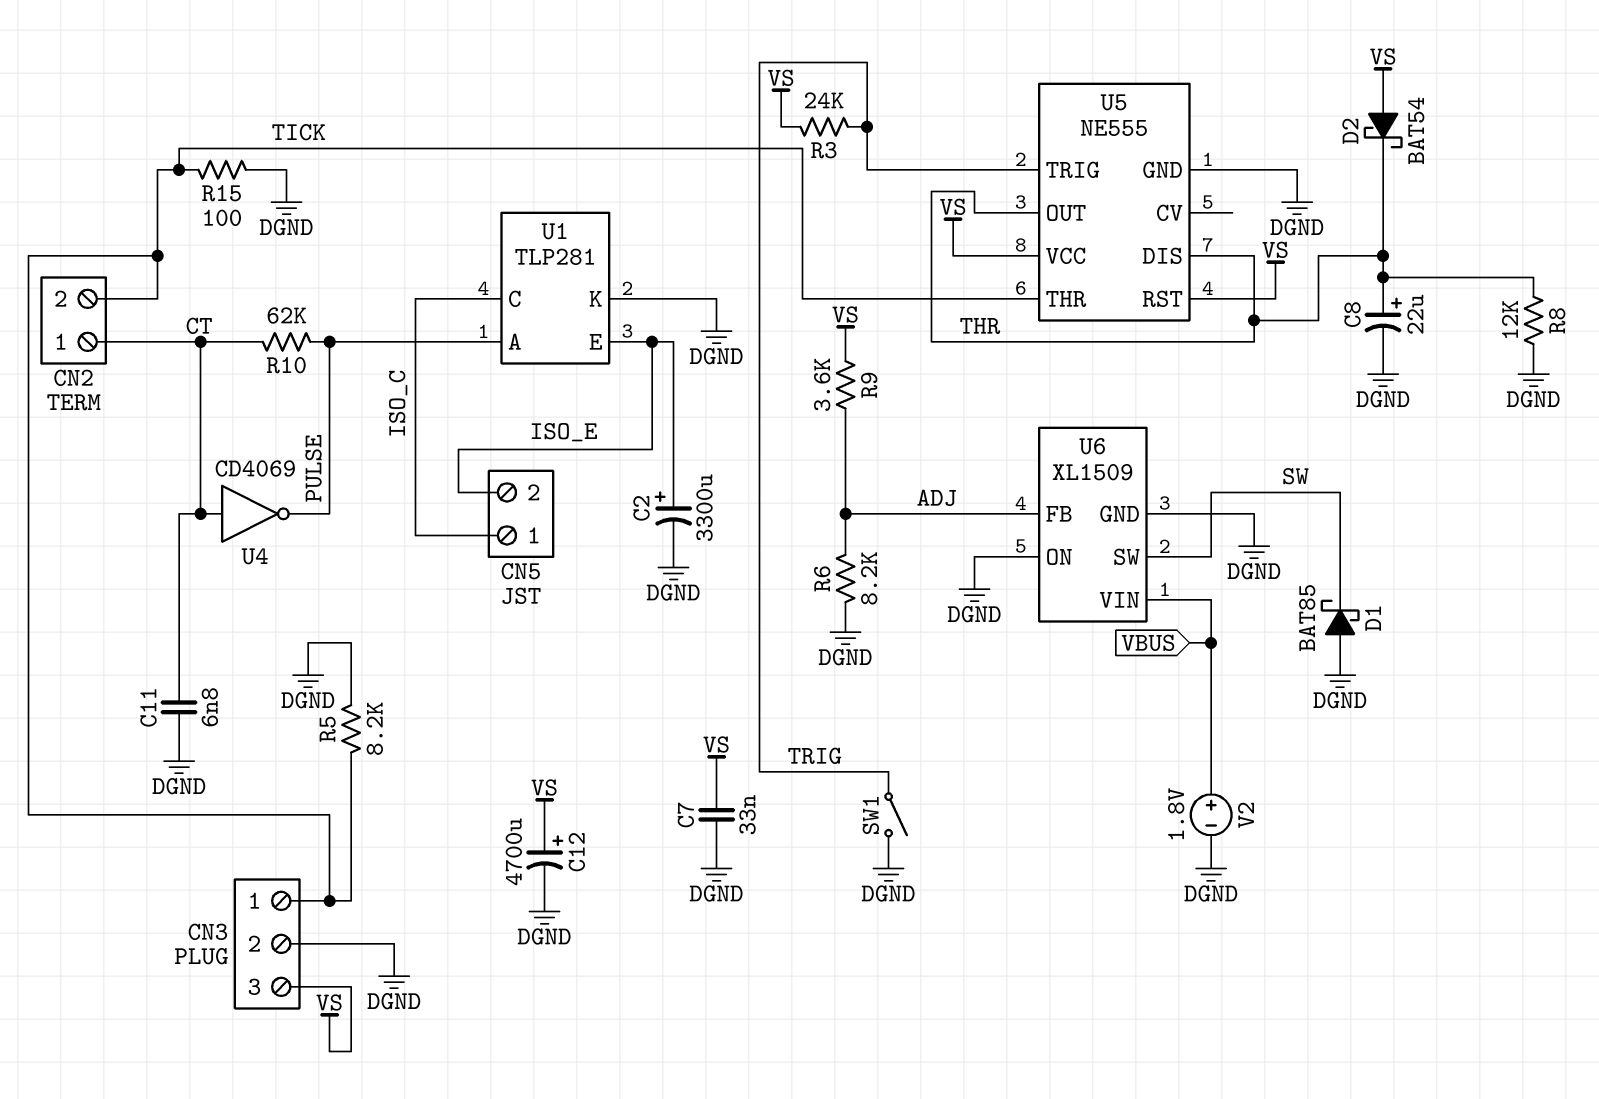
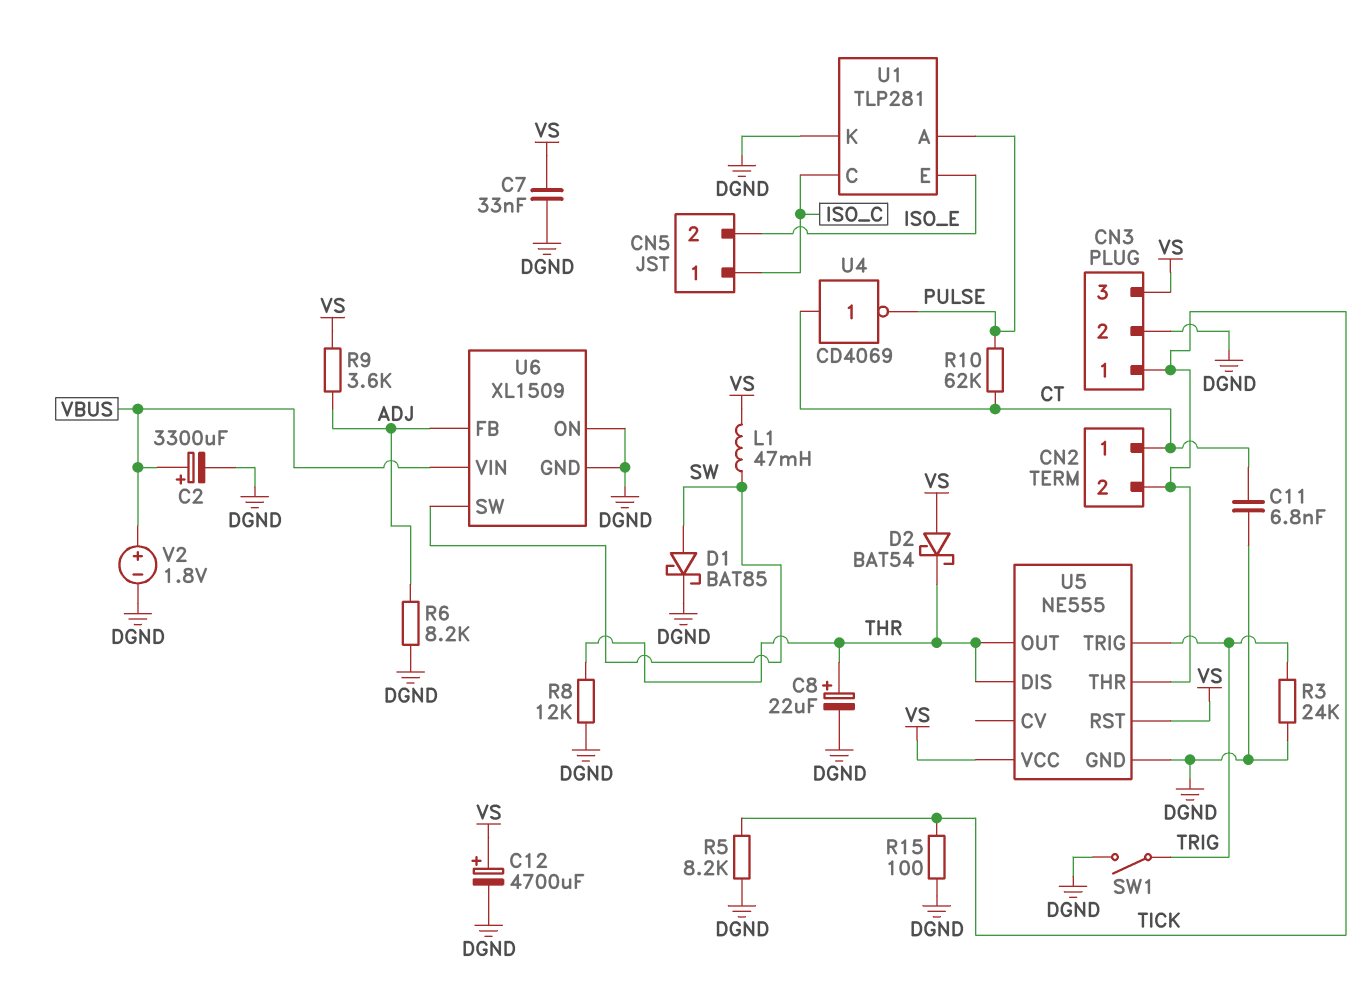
C2: 3300uF (plus ISO_E, minus DGND) -> 3300uF (plus VBUS, minus DGND)
D1: schottky BAT85 (A DGND, K SW) -> schottky BAT85 (A SW, K DGND)
L1: none -> 47mH (SW, VS)
R3: 24k (TRIG, VS) -> 24k (DGND, TRIG)

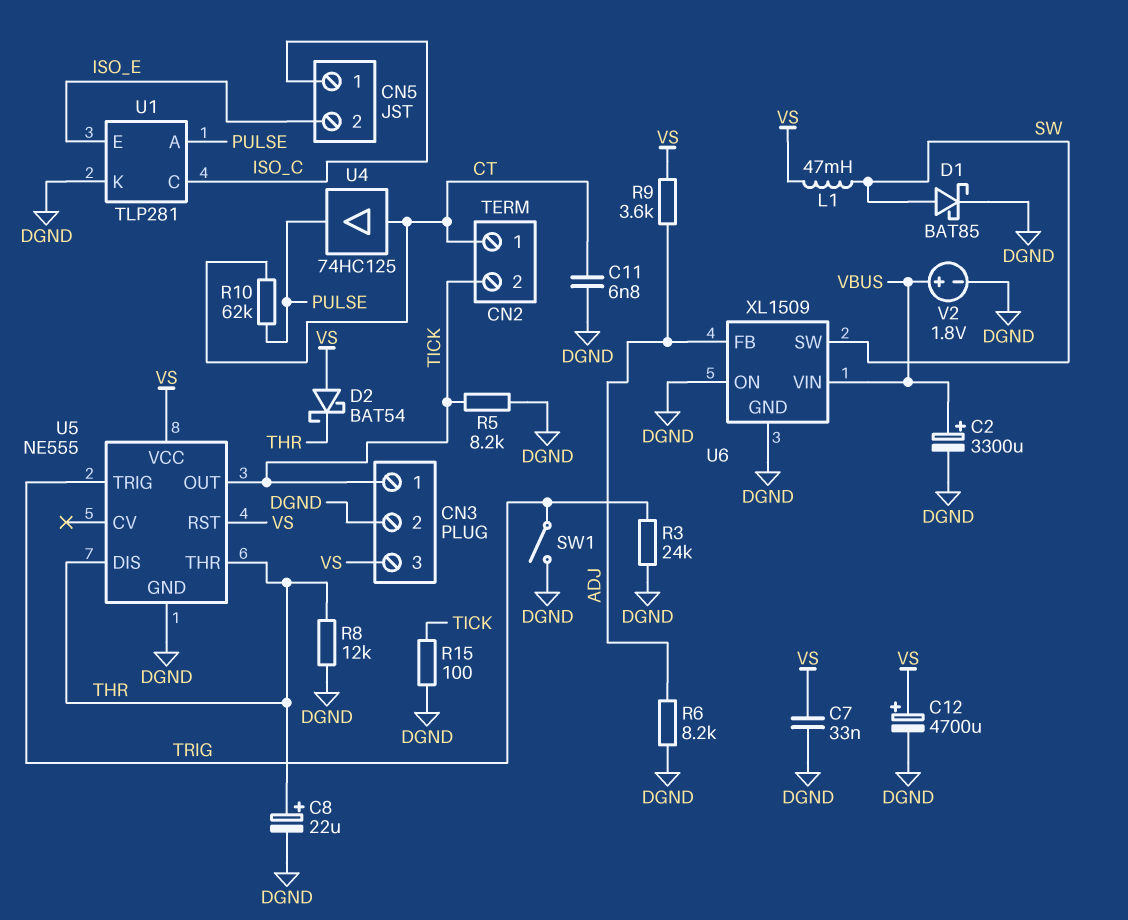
U4: NOT CD4069 (in CT, out PULSE) -> buffer 74HC125 (in CT, out PULSE)
U5 pin OUT: THR -> TICK
U5 pin THR: TICK -> THR

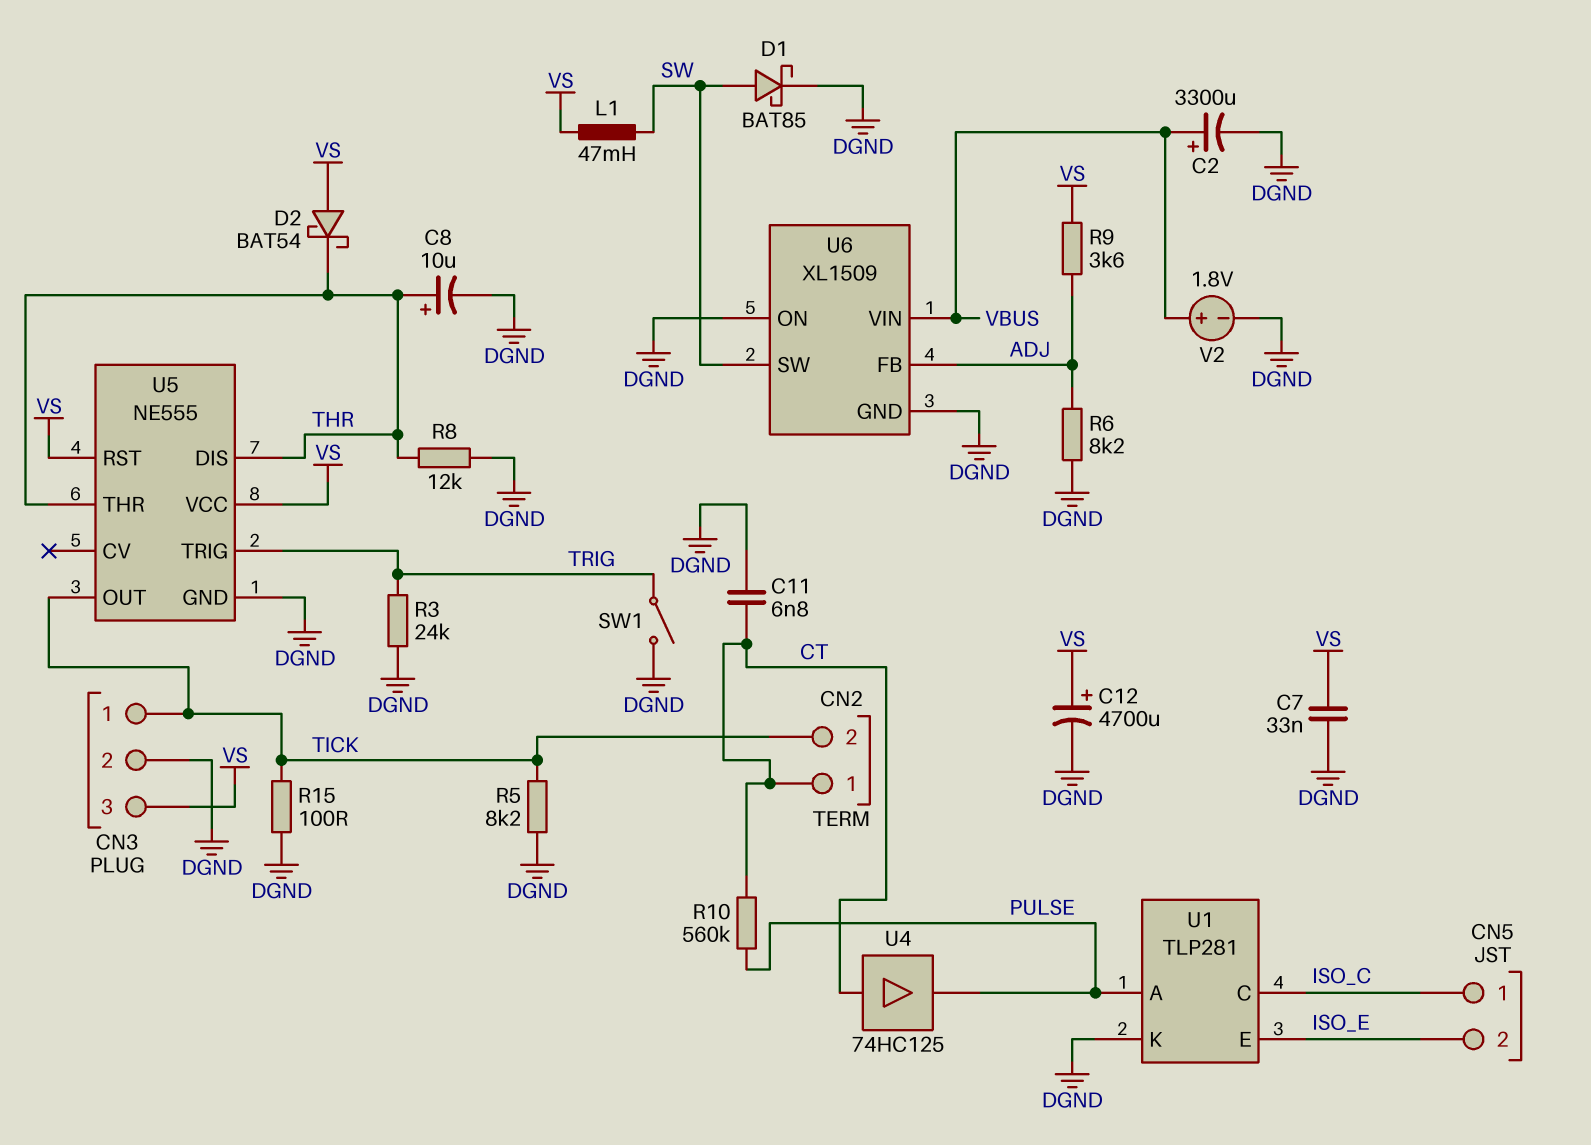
C8: 22uF (plus THR, minus DGND) -> 10uF (plus THR, minus DGND)
R10: 62k (CT, PULSE) -> 560k (CT, PULSE)

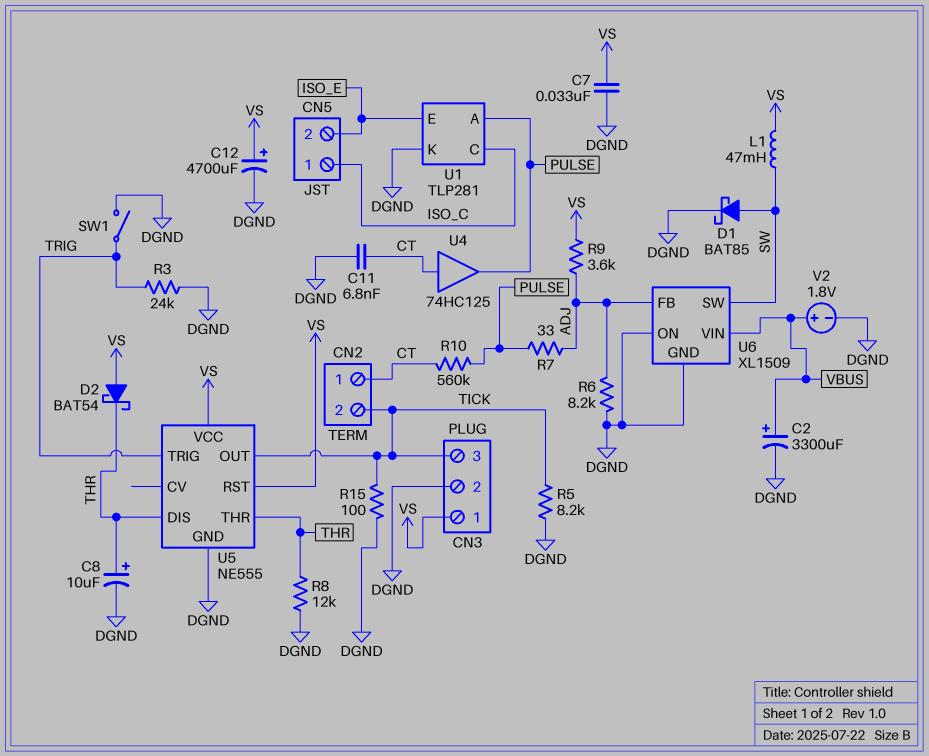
CN3 pin 1: TICK -> VS
CN3 pin 3: VS -> TICK
R7: none -> 33 (ADJ, PULSE)

